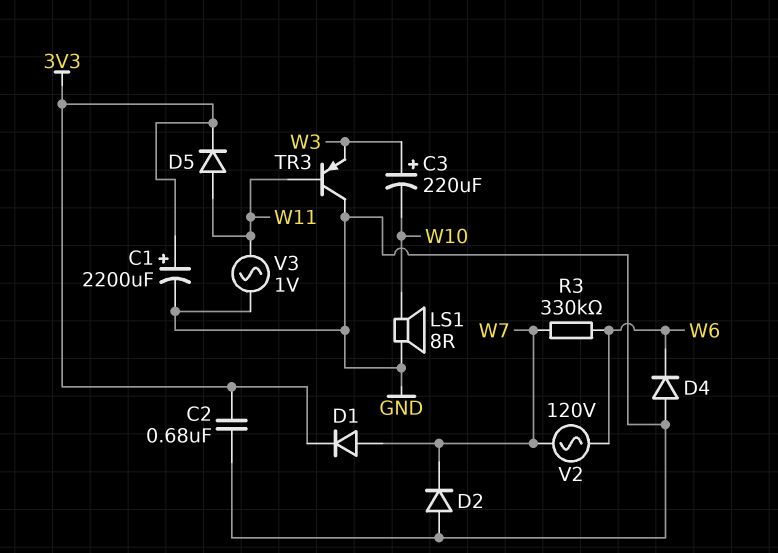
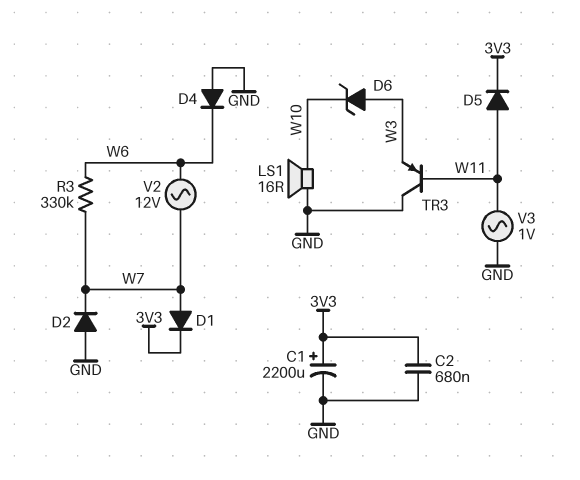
C3: 220uF (plus W3, minus W10) -> none
D6: none -> zener (A W3, K W10)
LS1: speaker 8R (GND, W10) -> speaker 16R (GND, W10)
V2: AC 120V (W6, W7) -> AC 12V (W6, W7)

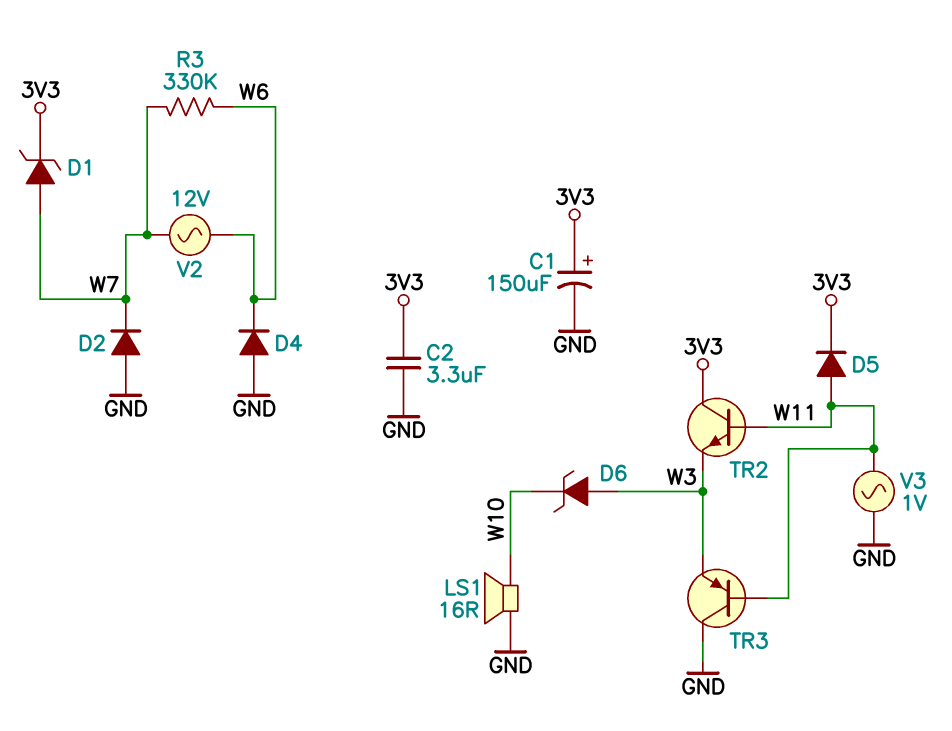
C1: 2200uF (plus 3V3, minus GND) -> 150uF (plus 3V3, minus GND)
C2: 680nF (3V3, GND) -> 3.3uF (3V3, GND)
D1: diode (A W7, K 3V3) -> zener (A W7, K 3V3)
TR2: none -> NPN (B W11, C 3V3, E W3)

